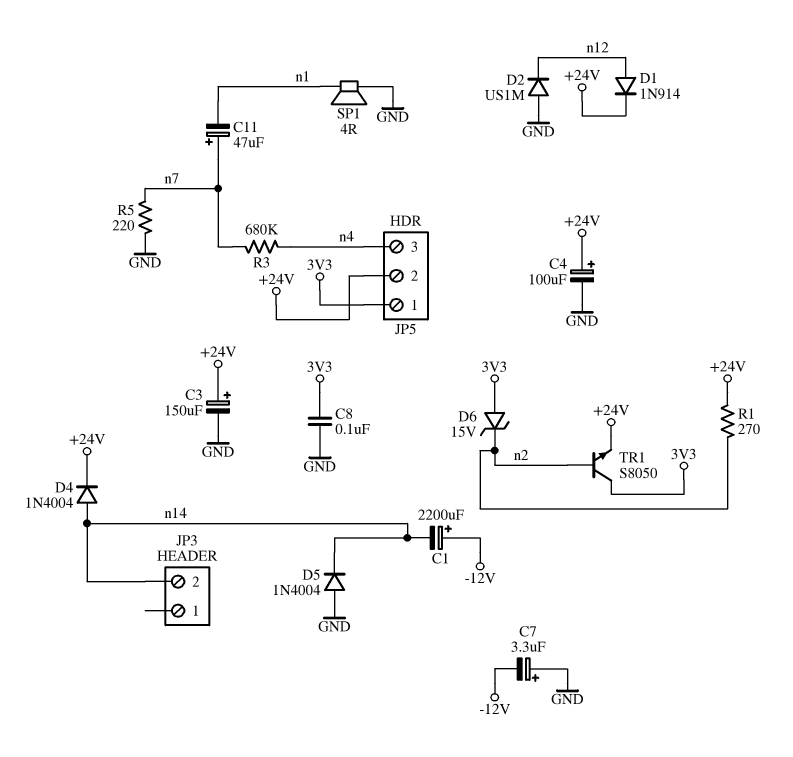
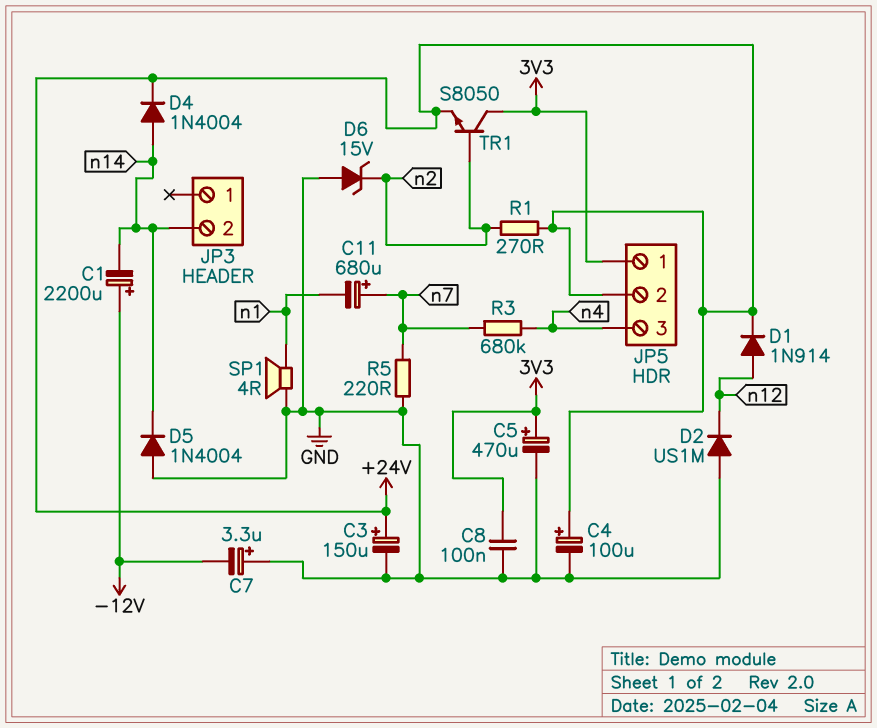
C5: none -> 470uF (plus 3V3, minus GND)
C11: 47uF (plus n7, minus n1) -> 680uF (plus n7, minus n1)
D6: zener 15V (A 3V3, K n2) -> zener 15V (A GND, K n2)

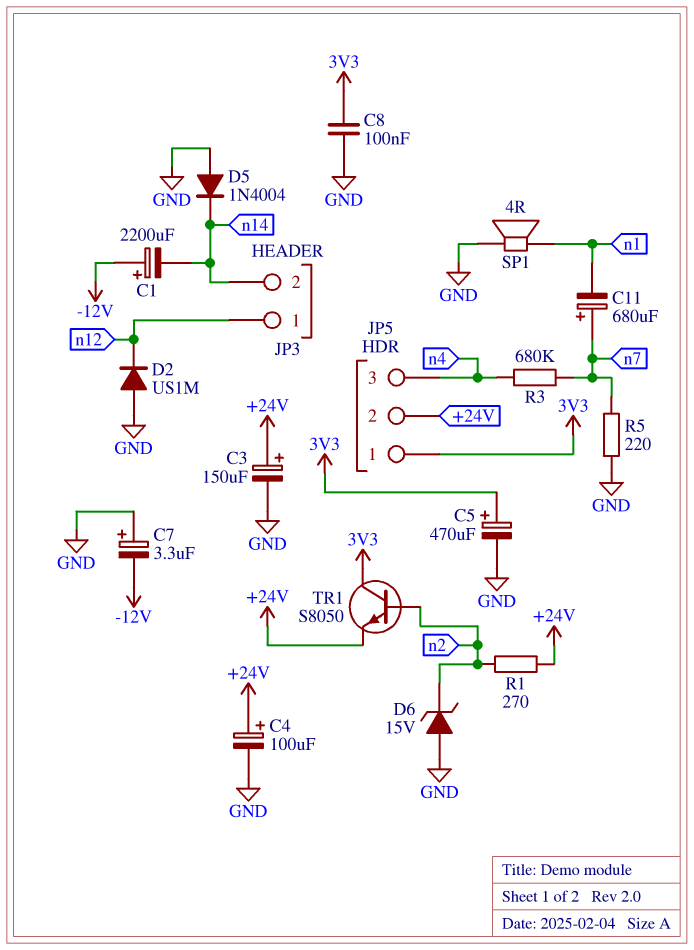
D1: diode 1N914 (A n12, K +24V) -> none
D4: diode 1N4004 (A n14, K +24V) -> none
JP3 pin 1: none -> n12

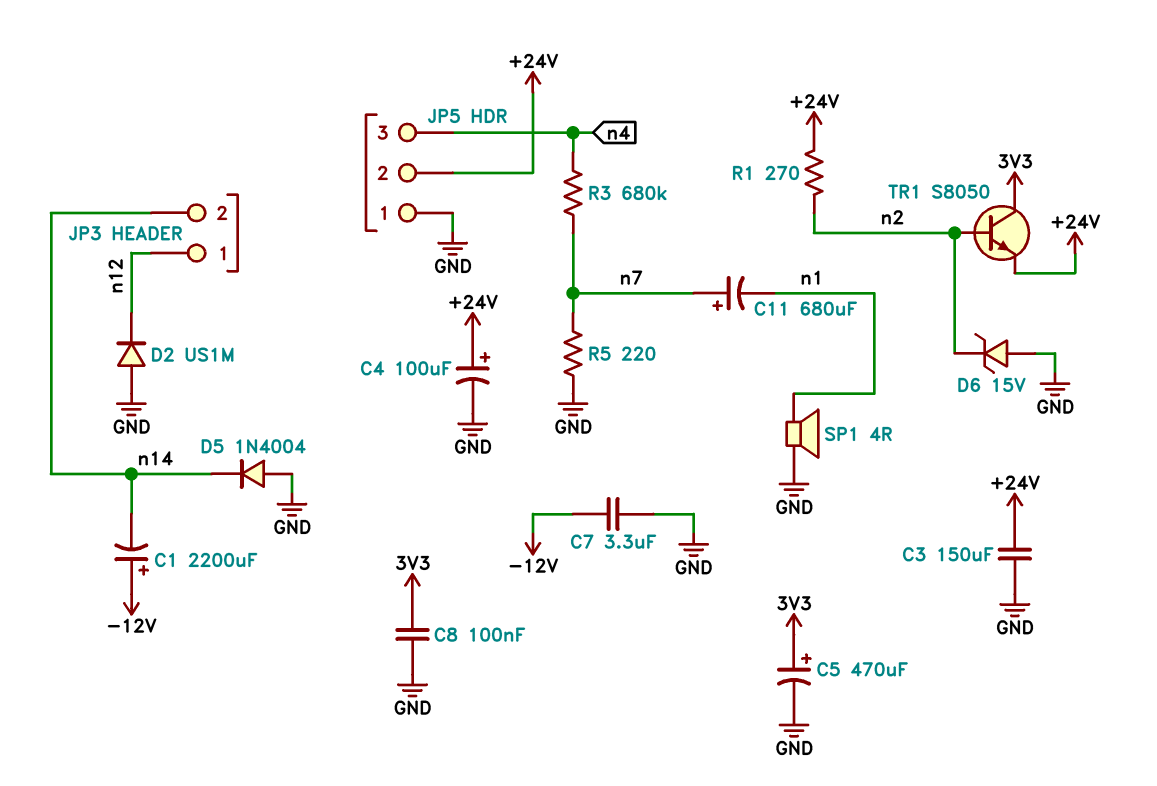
C3: 150uF (plus +24V, minus GND) -> 150uF (+24V, GND)
C7: 3.3uF (plus GND, minus -12V) -> 3.3uF (-12V, GND)
JP5 pin 1: 3V3 -> GND

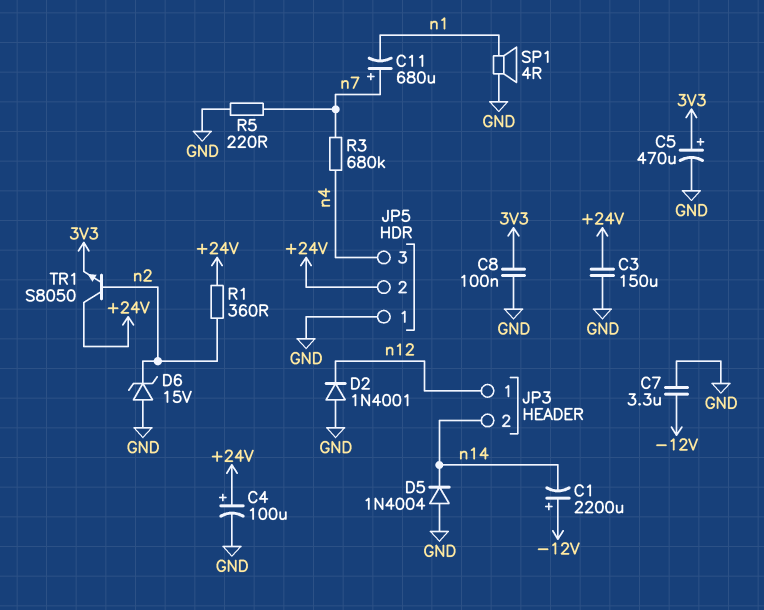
D2: diode US1M (A GND, K n12) -> diode 1N4001 (A GND, K n12)
R1: 270 (+24V, n2) -> 360 (+24V, n2)
TR1: NPN S8050 (B n2, C 3V3, E +24V) -> NPN S8050 (B n2, C +24V, E 3V3)

